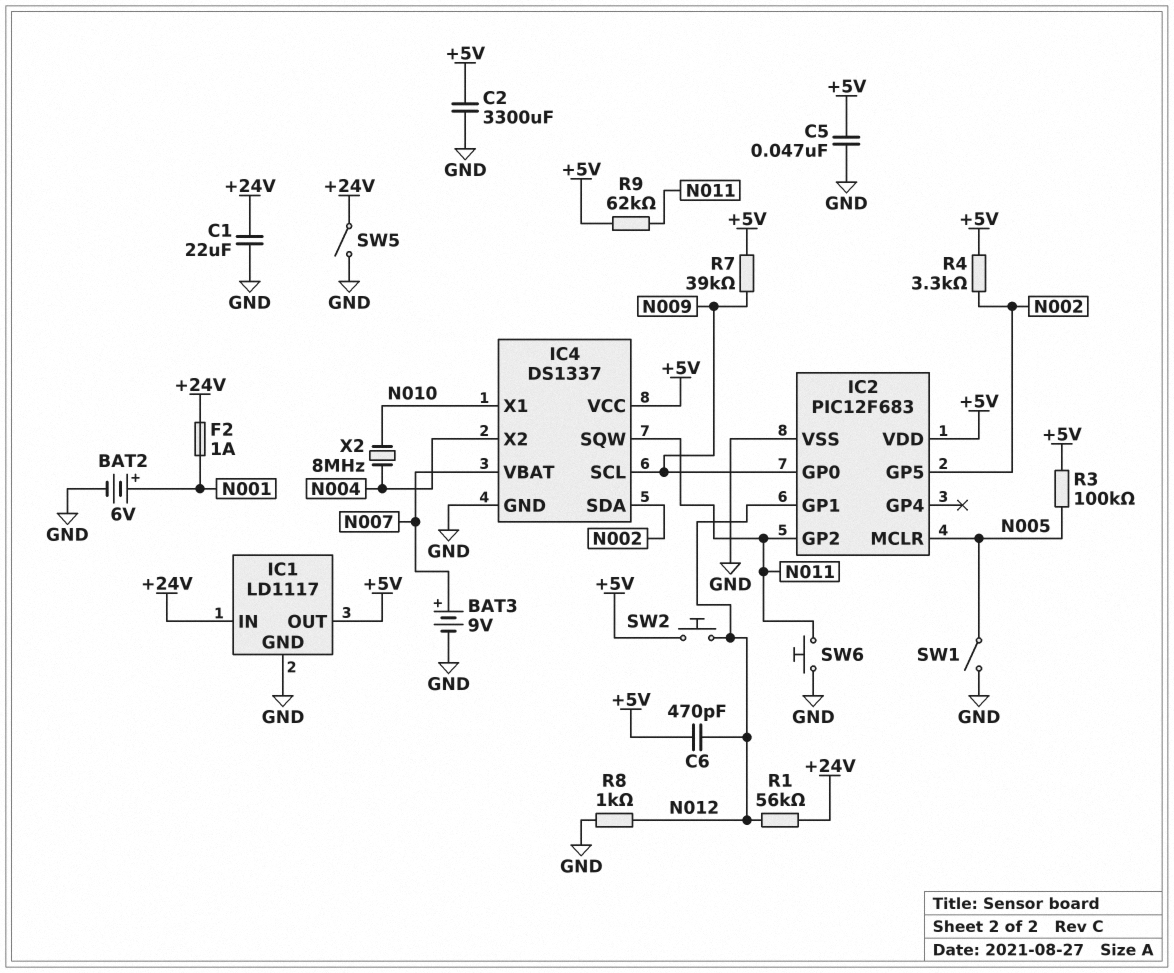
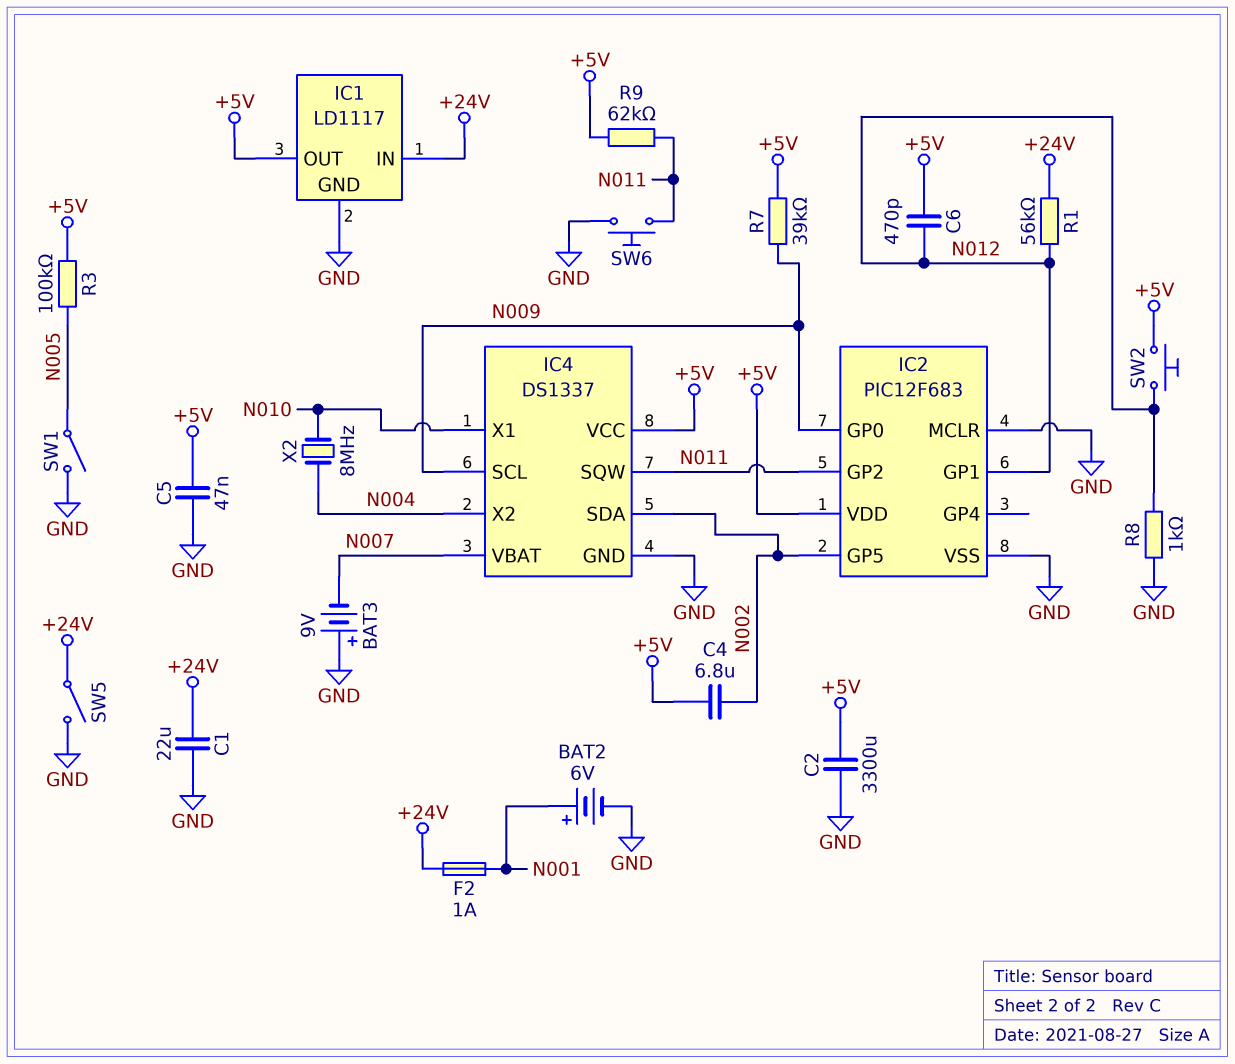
BAT3: 9V (plus N007, minus GND) -> 9V (plus GND, minus N007)
C4: none -> 6.8uF (+5V, N002)
IC2 pin MCLR: N005 -> GND
R4: 3.3k (+5V, N002) -> none

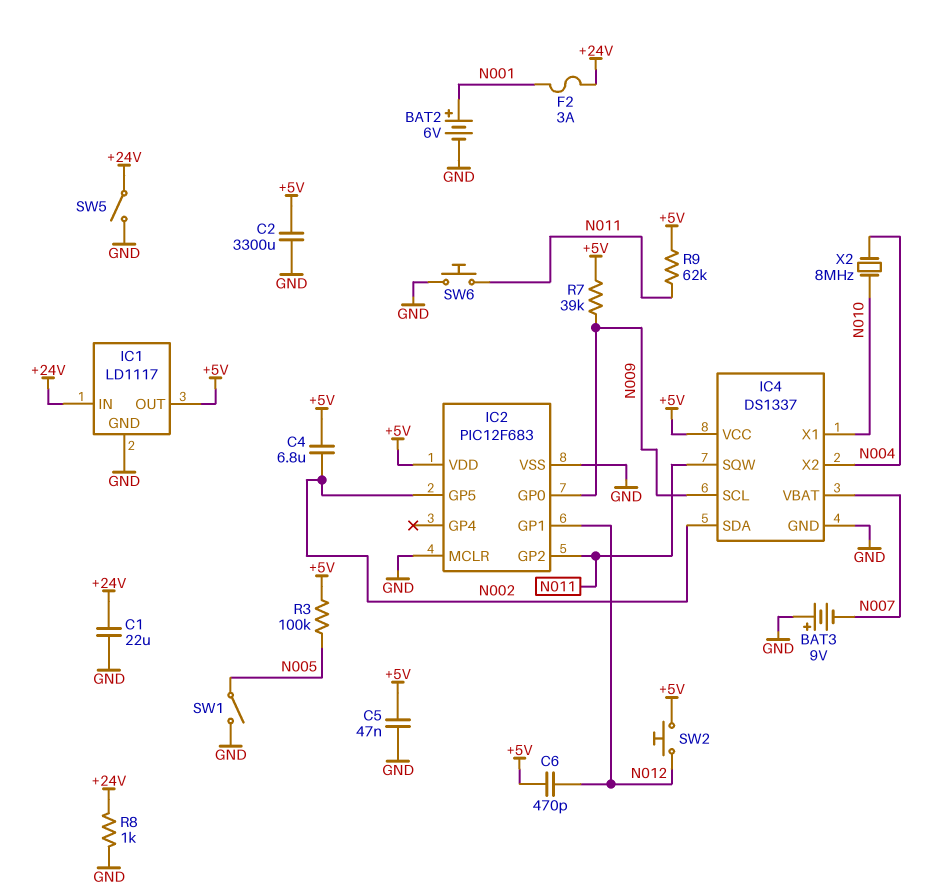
F2: 1A (+24V, N001) -> 3A (+24V, N001)
R1: 56k (+24V, N012) -> none
R8: 1k (GND, N012) -> 1k (+24V, GND)

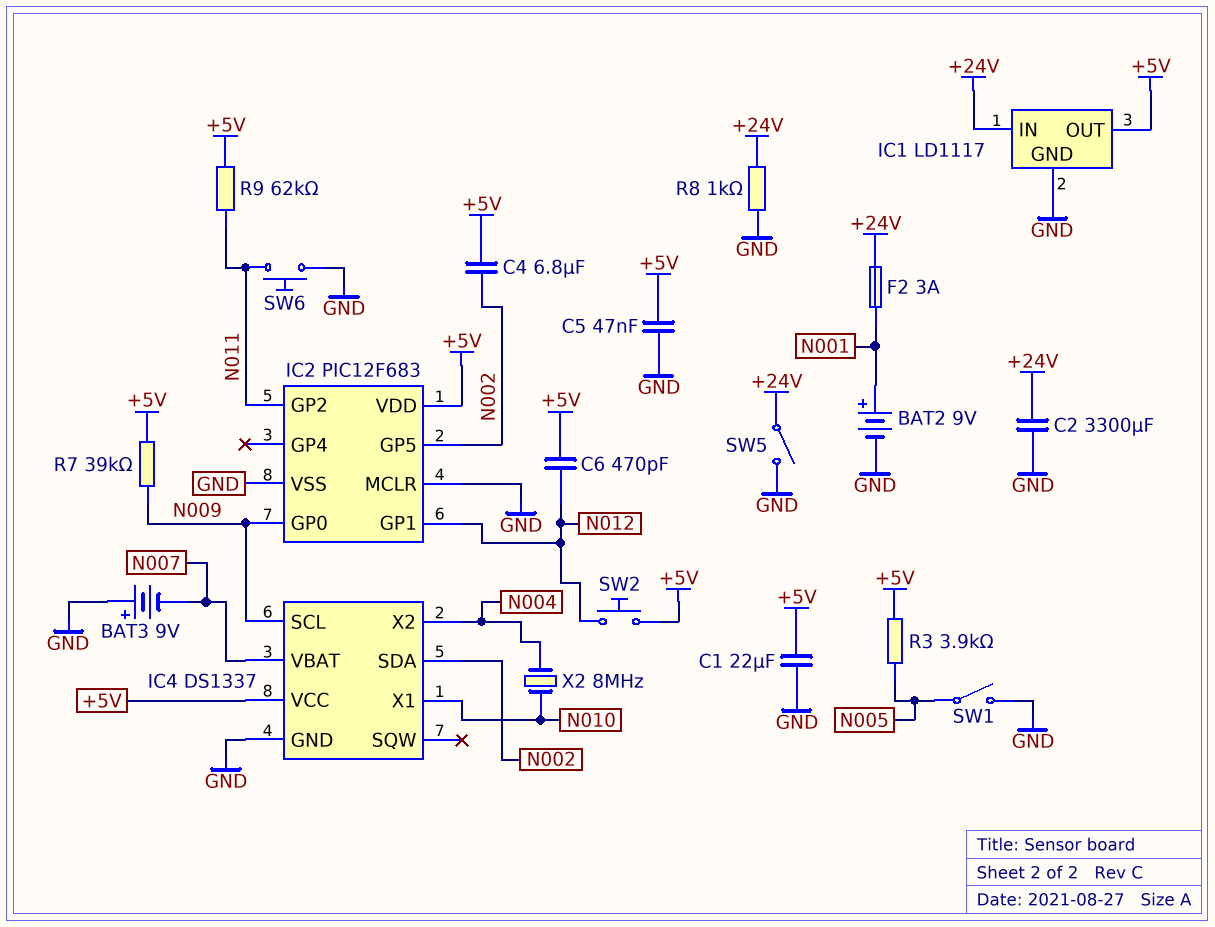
BAT2: 6V (plus N001, minus GND) -> 9V (plus N001, minus GND)
C1: 22uF (+24V, GND) -> 22uF (+5V, GND)
C2: 3300uF (+5V, GND) -> 3300uF (+24V, GND)
IC4 pin SQW: N011 -> none
R3: 100k (+5V, N005) -> 3.9k (+5V, N005)

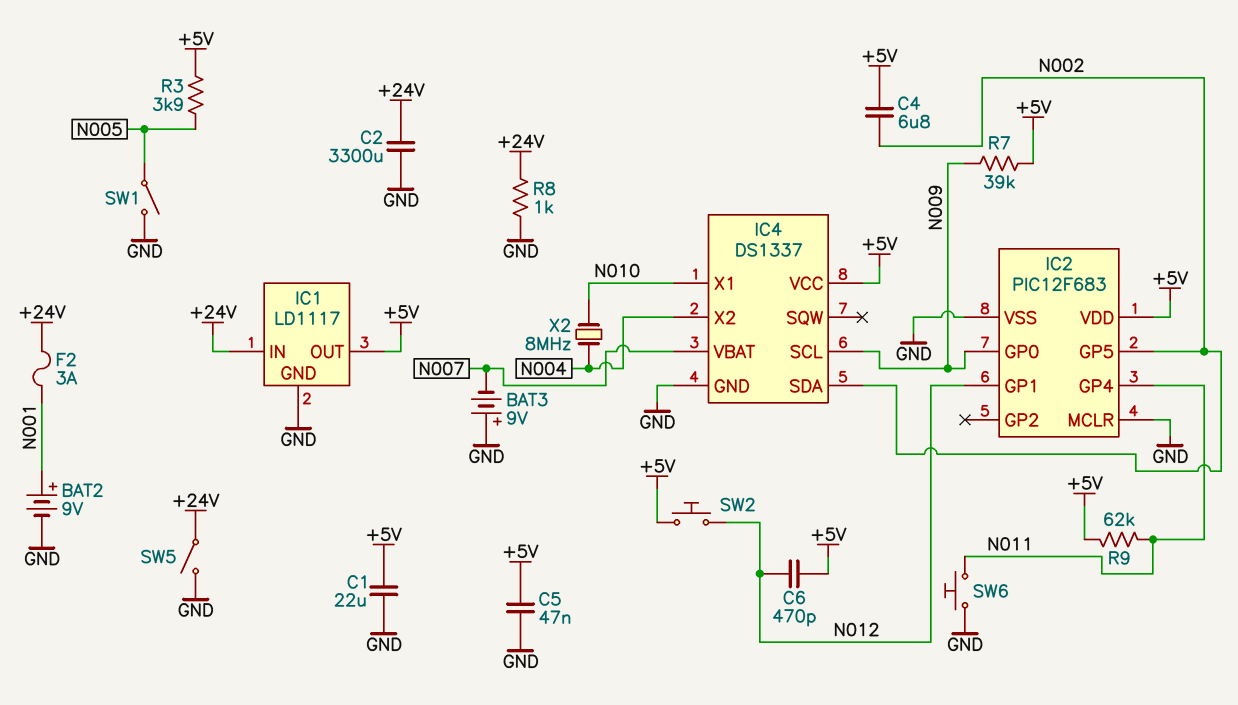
IC2 pin GP2: N011 -> none
IC2 pin GP4: none -> N011

